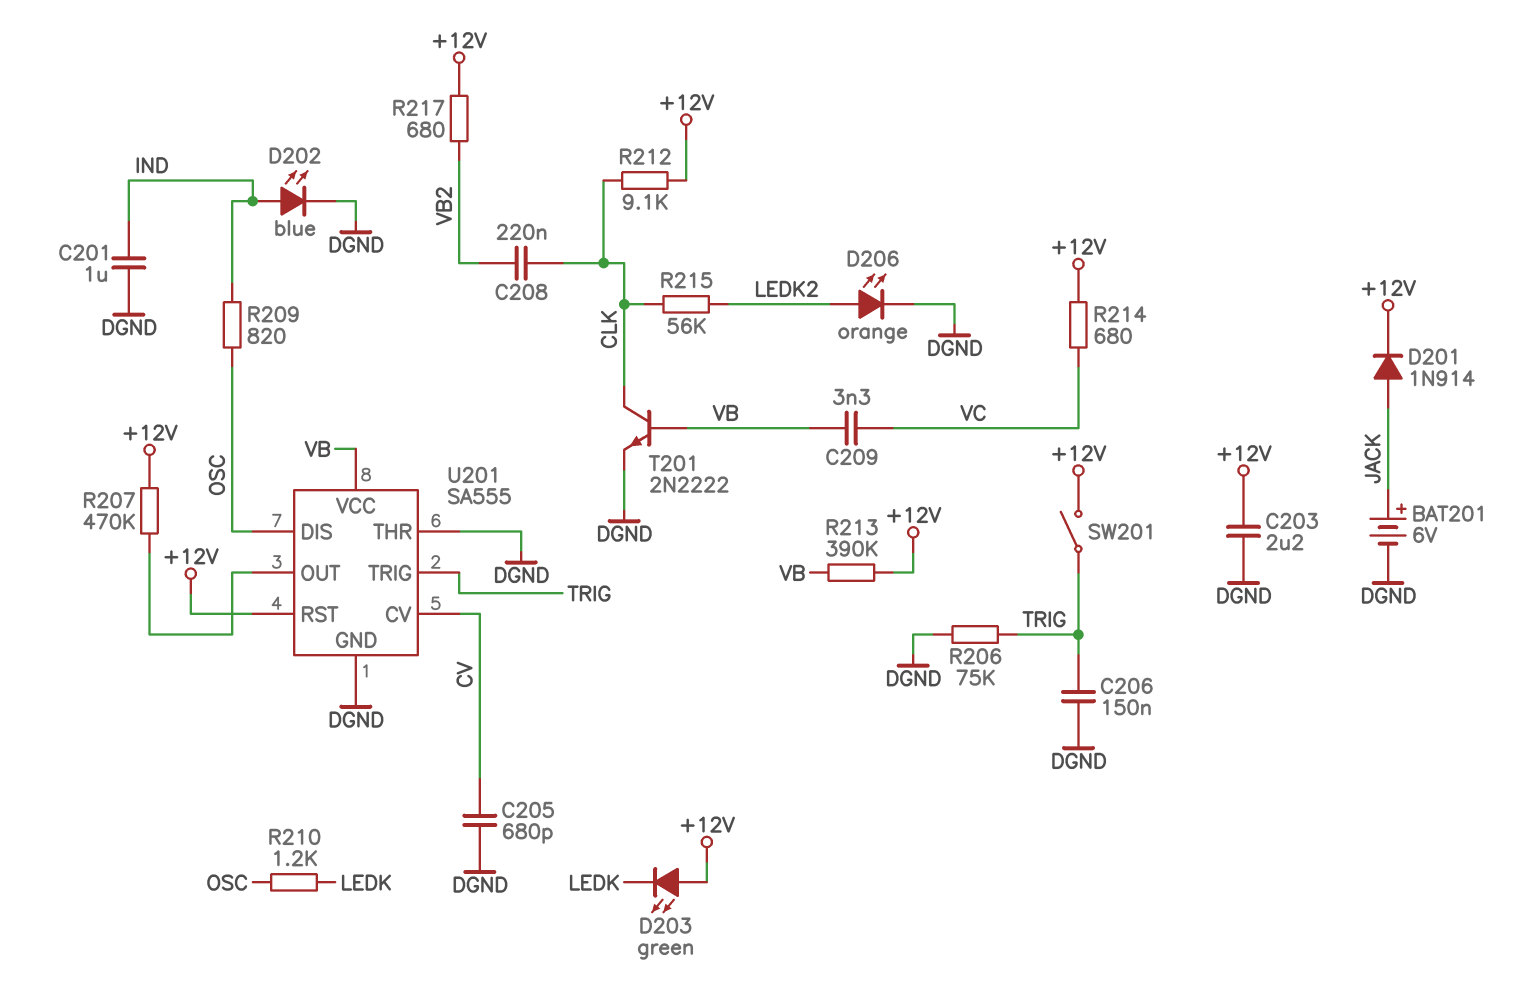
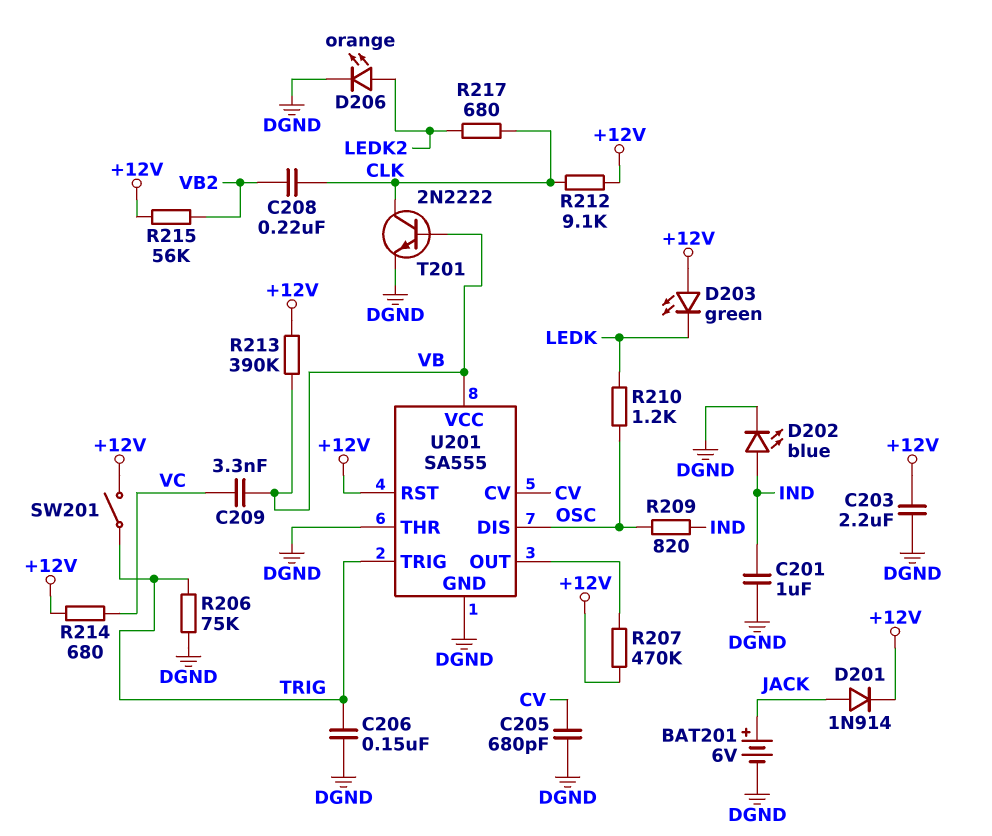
R215: 56k (CLK, LEDK2) -> 56k (+12V, VB2)
R217: 680 (+12V, VB2) -> 680 (CLK, LEDK2)

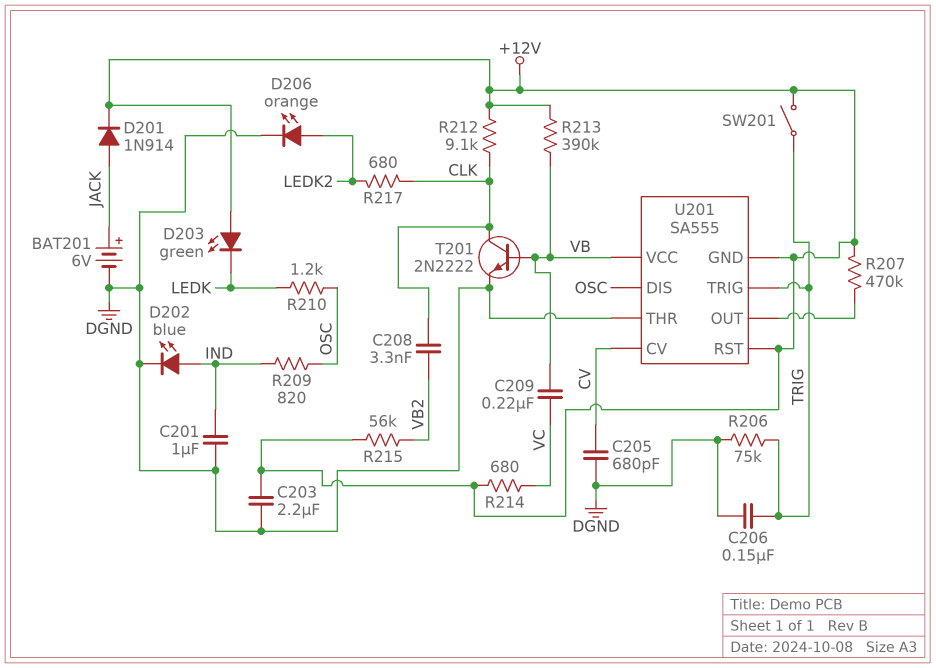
C208: 220nF (CLK, VB2) -> 3.3nF (CLK, VB2)
C209: 3.3nF (VB, VC) -> 220nF (VB, VC)
U201 pin GND: DGND -> +12V

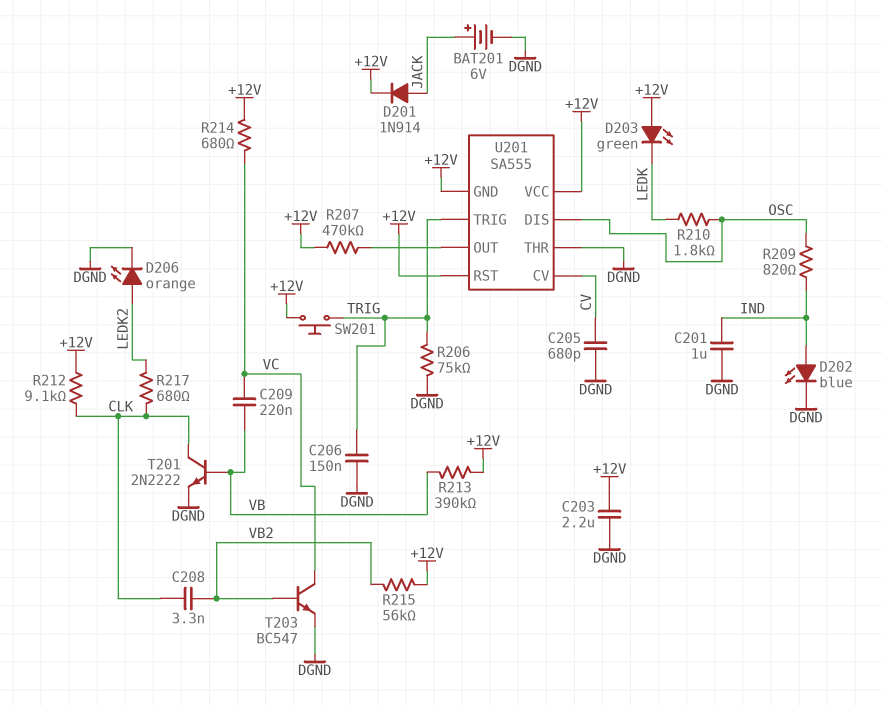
R210: 1.2k (LEDK, OSC) -> 1.8k (LEDK, OSC)
SW201: switch (+12V, TRIG) -> button (+12V, TRIG)
T203: none -> NPN BC547 (B VB2, C VC, E DGND)
U201 pin VCC: VB -> +12V

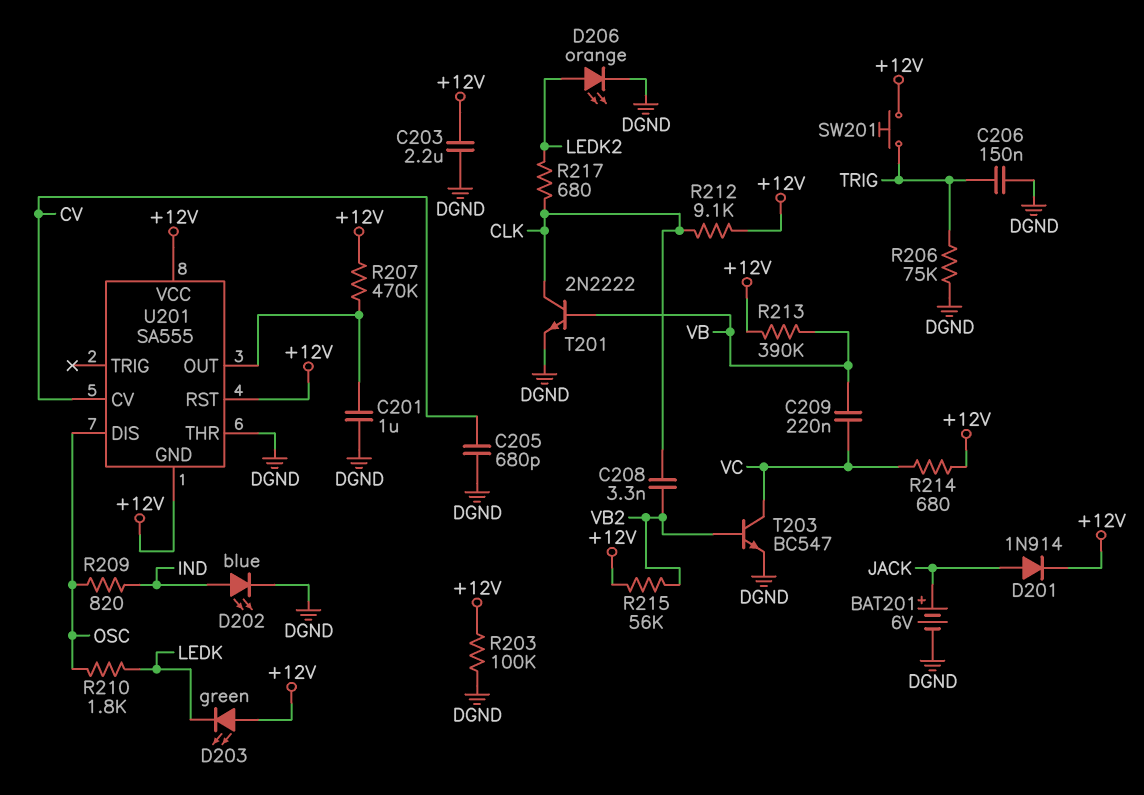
C201: 1uF (DGND, IND) -> 1uF (DGND, U201/OUT)
R203: none -> 100k (+12V, DGND)
U201 pin TRIG: TRIG -> none

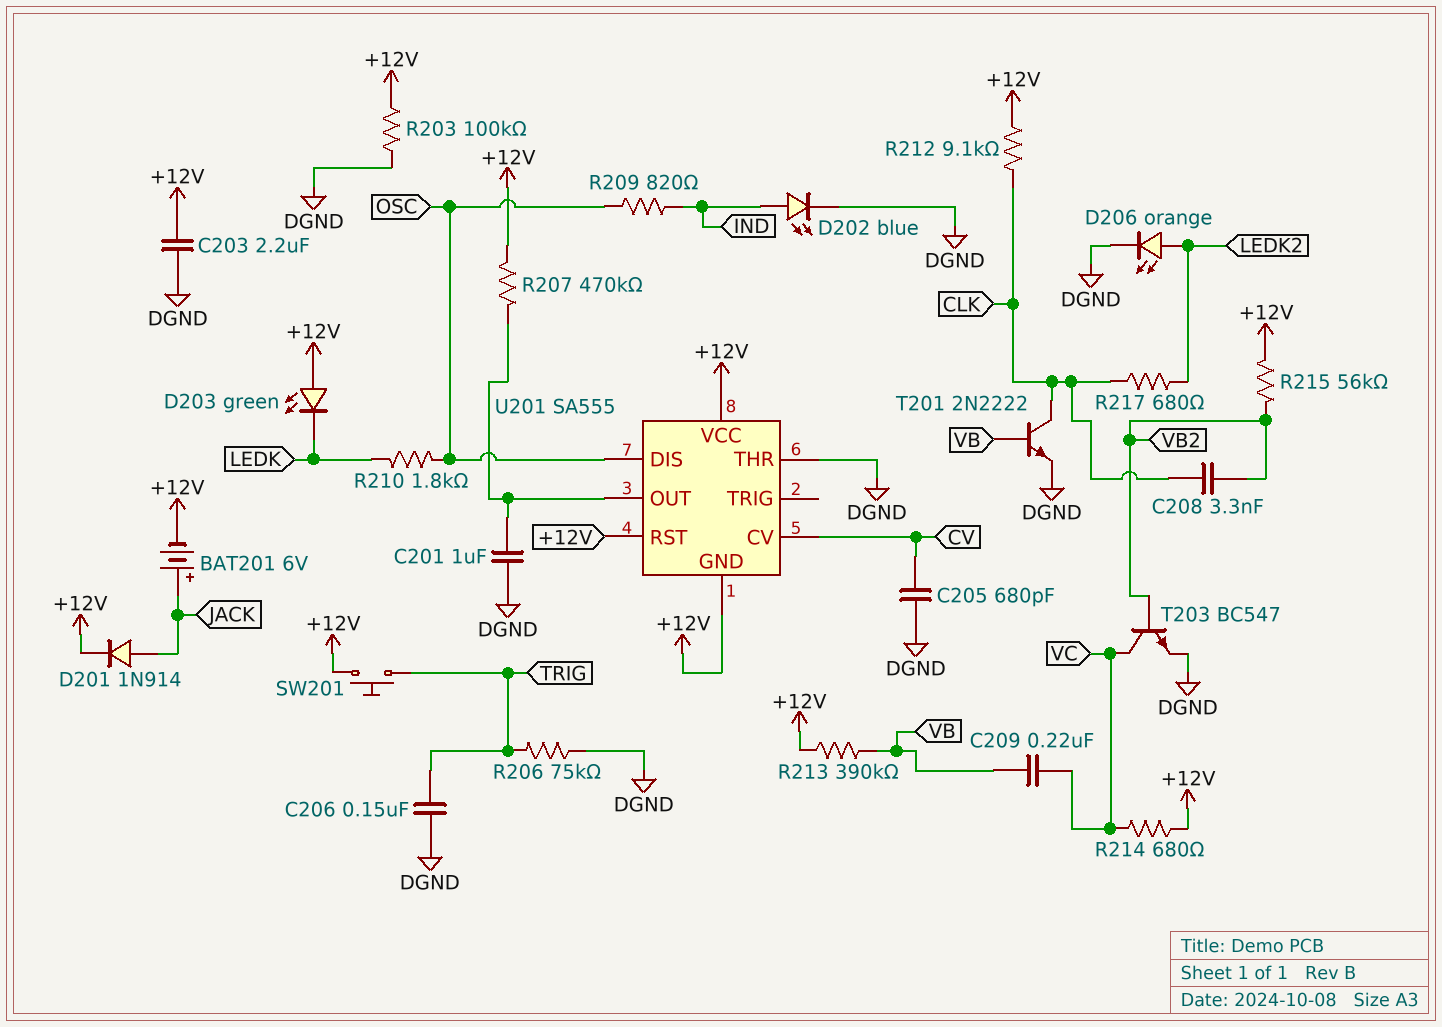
BAT201: 6V (plus JACK, minus DGND) -> 6V (plus JACK, minus +12V)

